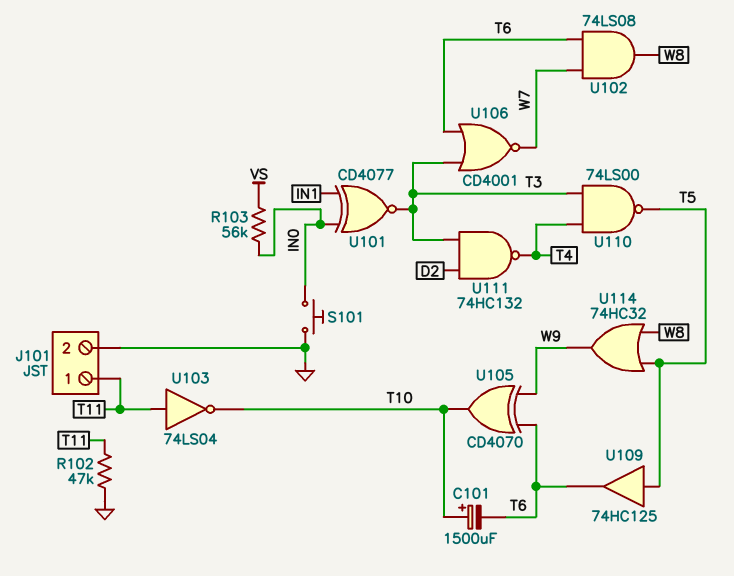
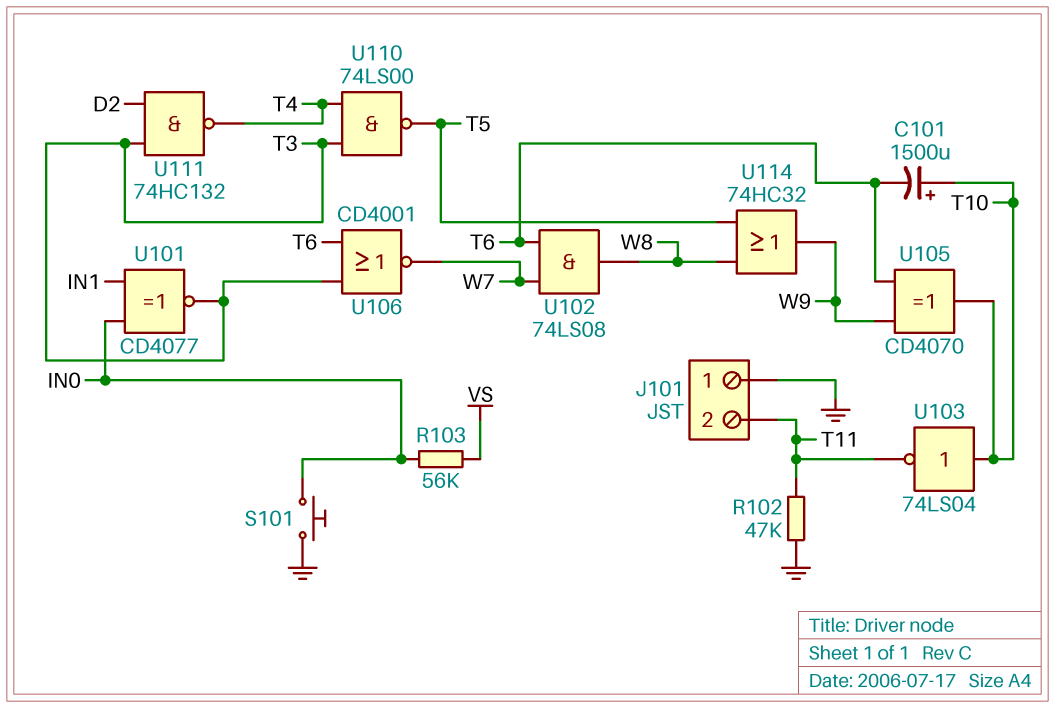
J101 pin 1: T11 -> GND
J101 pin 2: GND -> T11
U103: NOT 74LS04 (in T11, out T10) -> NOT 74LS04 (in T10, out T11)
U109: buffer 74HC125 (in T5, out T6) -> none

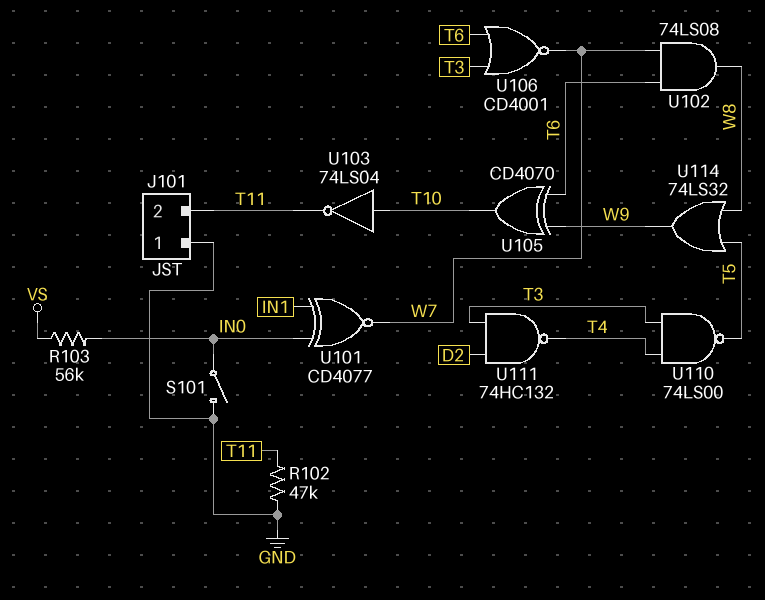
C101: 1500uF (plus T10, minus T6) -> none
S101: button (GND, IN0) -> switch (GND, IN0)
U101: XNOR CD4077 (in IN0, in IN1, out T3) -> XNOR CD4077 (in IN0, in IN1, out W7)
U114: OR 74HC32 (in T5, in W8, out W9) -> OR 74LS32 (in T5, in W8, out W9)

